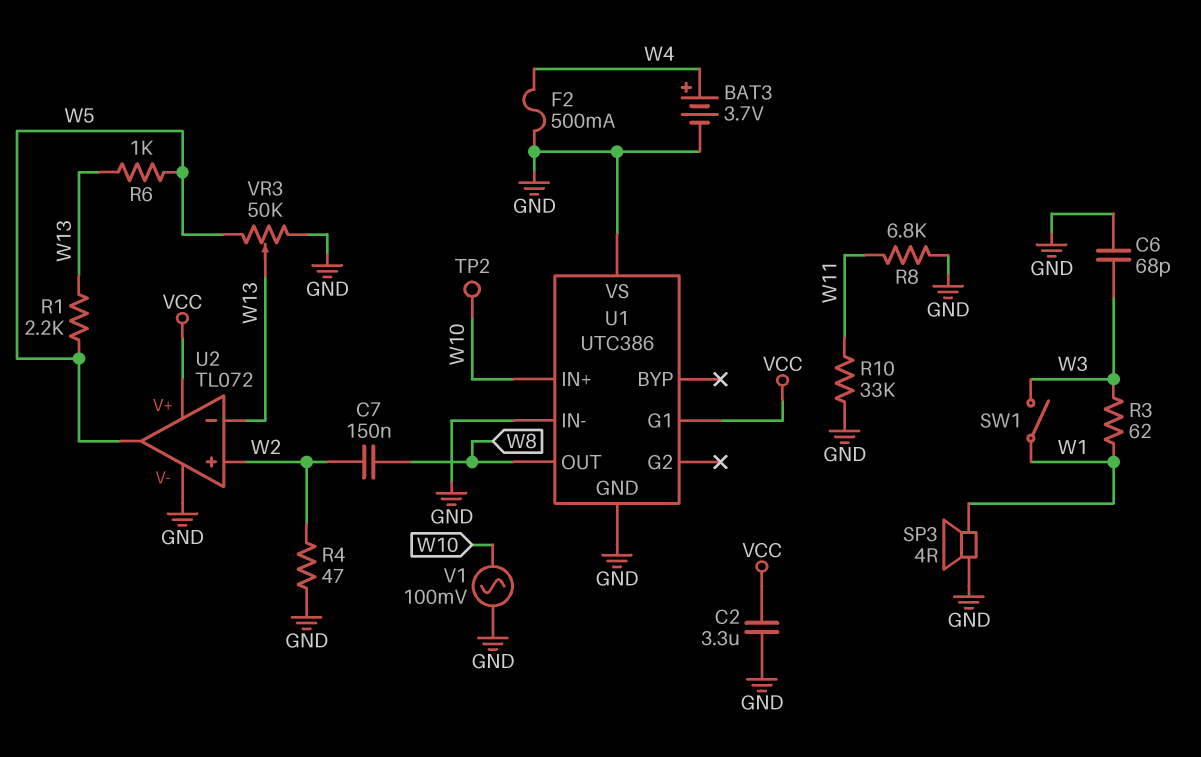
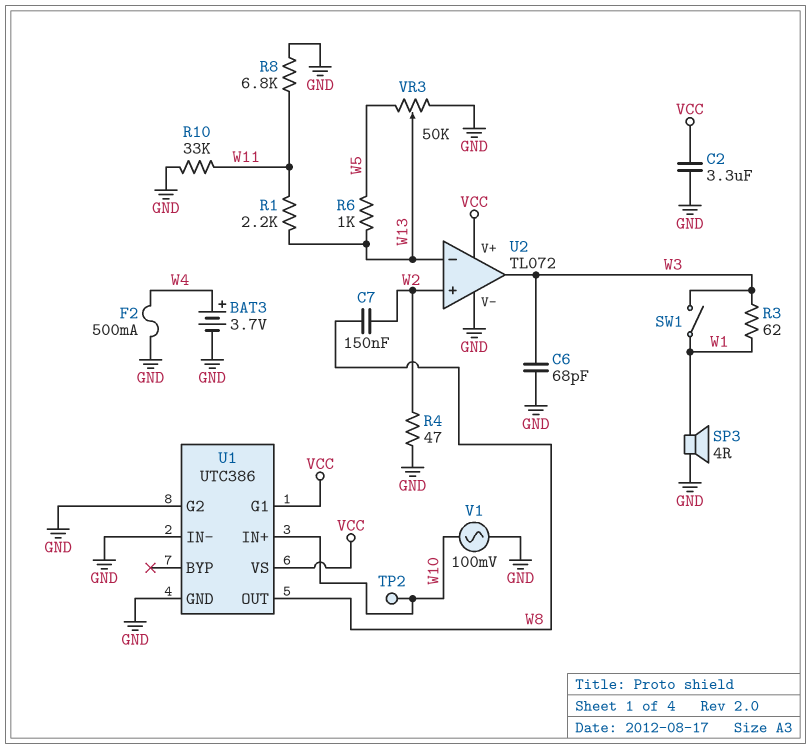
R1: 2.2k (W5, W13) -> 2.2k (W11, W13)
U1 pin G2: none -> GND
U1 pin VS: GND -> VCC
U2 pin out: W5 -> W3

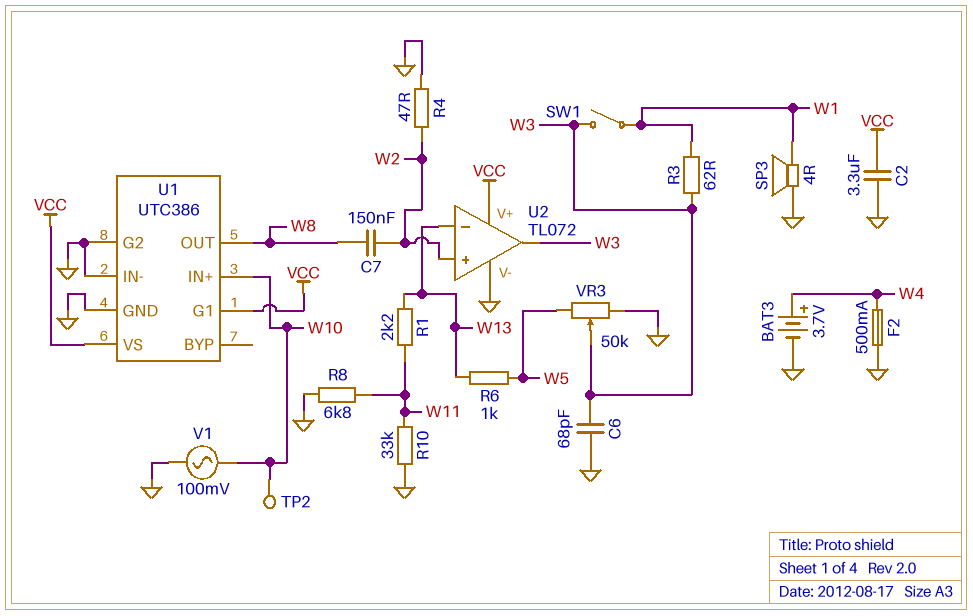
VR3: 50k (GND, W5, wiper W13) -> 50k (GND, W5, wiper W3)

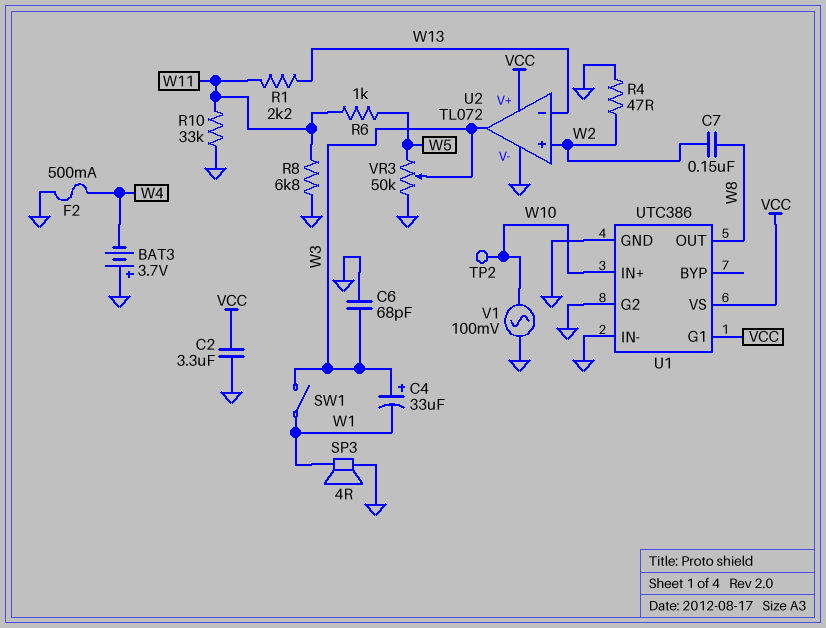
BAT3: 3.7V (plus W4, minus GND) -> 3.7V (plus GND, minus W4)
C4: none -> 33uF (plus W3, minus W1)
R3: 62 (W1, W3) -> none
R6: 1k (W5, W13) -> 1k (W5, W11)

